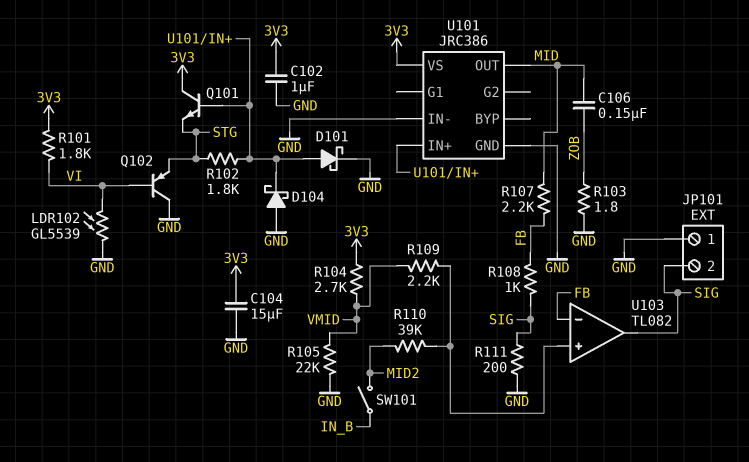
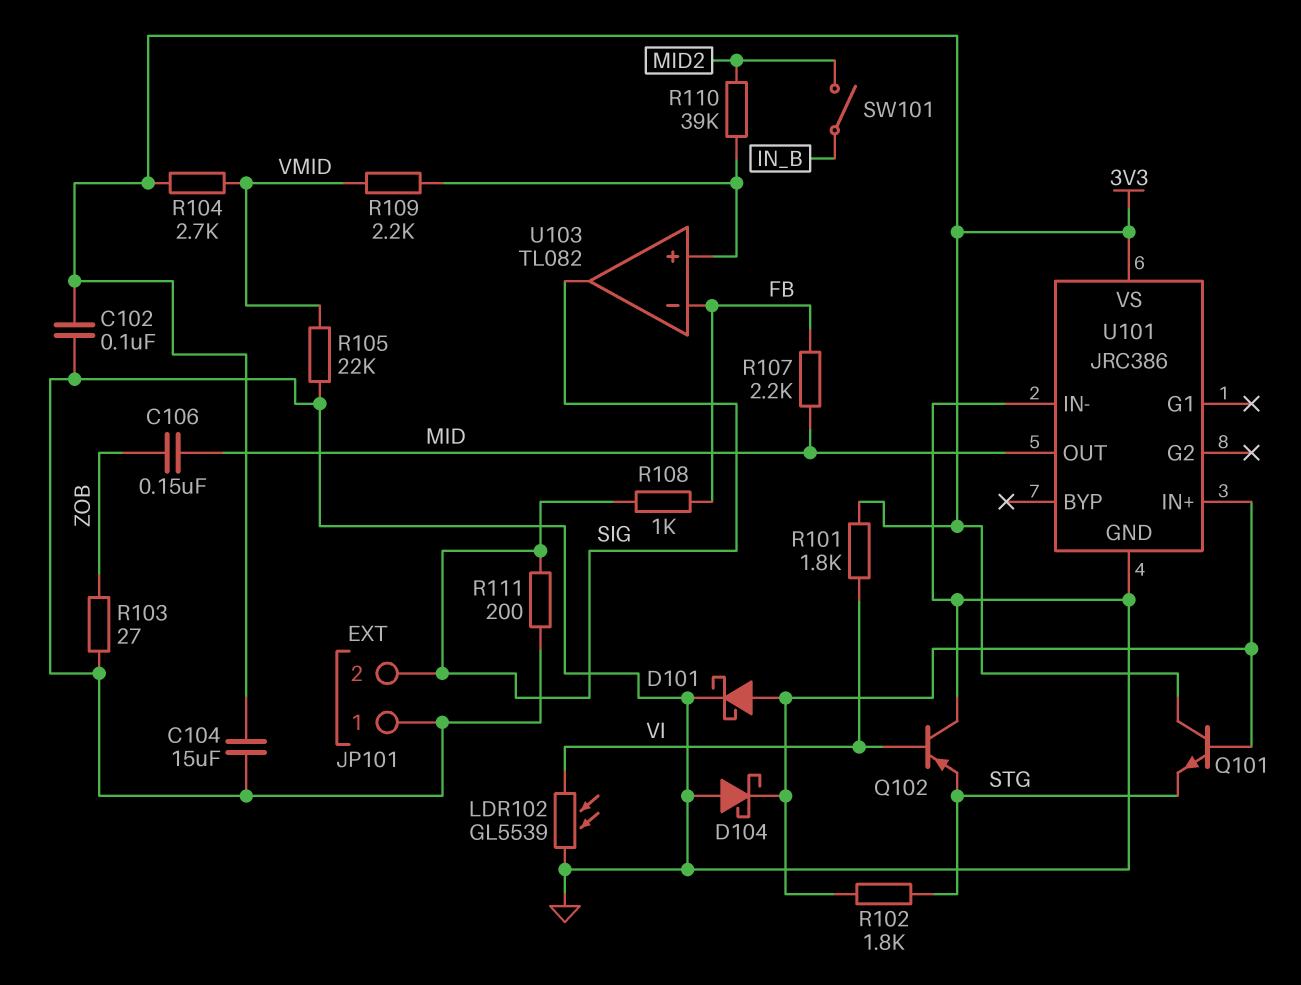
C102: 1uF (3V3, GND) -> 100nF (3V3, GND)
R103: 1.8 (GND, ZOB) -> 27 (GND, ZOB)

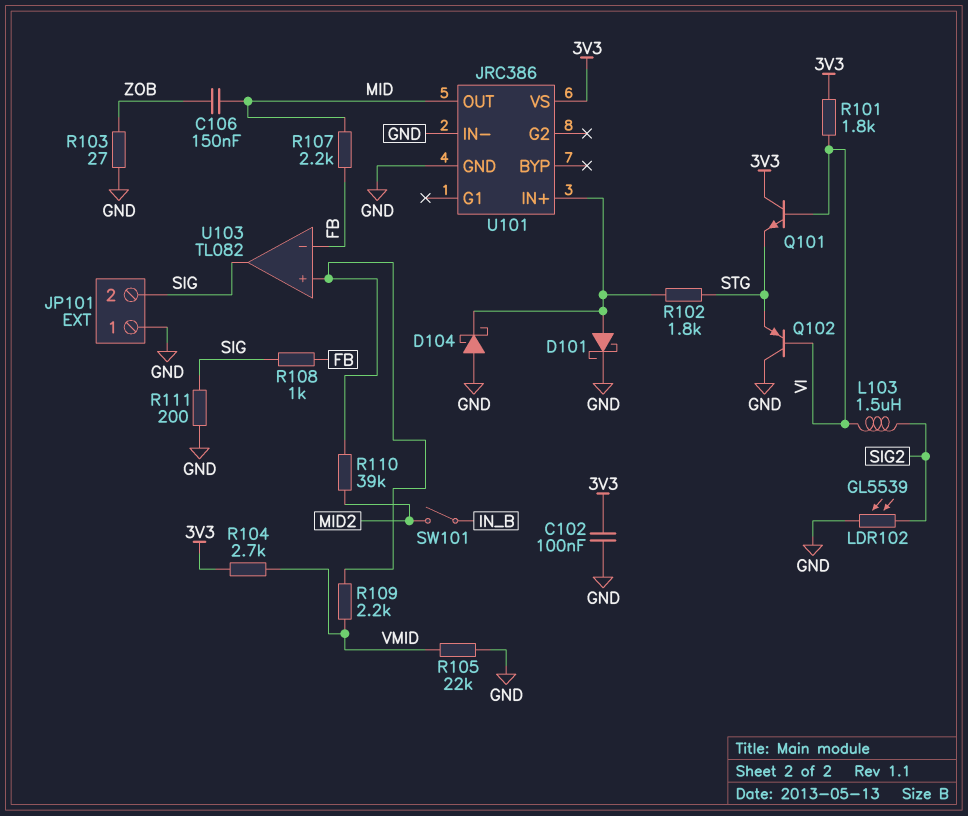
C104: 15uF (3V3, GND) -> none
L103: none -> 1.5uH (SIG2, VI)
LDR102: GL5539 (GND, VI) -> GL5539 (GND, SIG2)
Q101: NPN (B U101/IN+, C 3V3, E STG) -> NPN (B VI, C 3V3, E STG)

